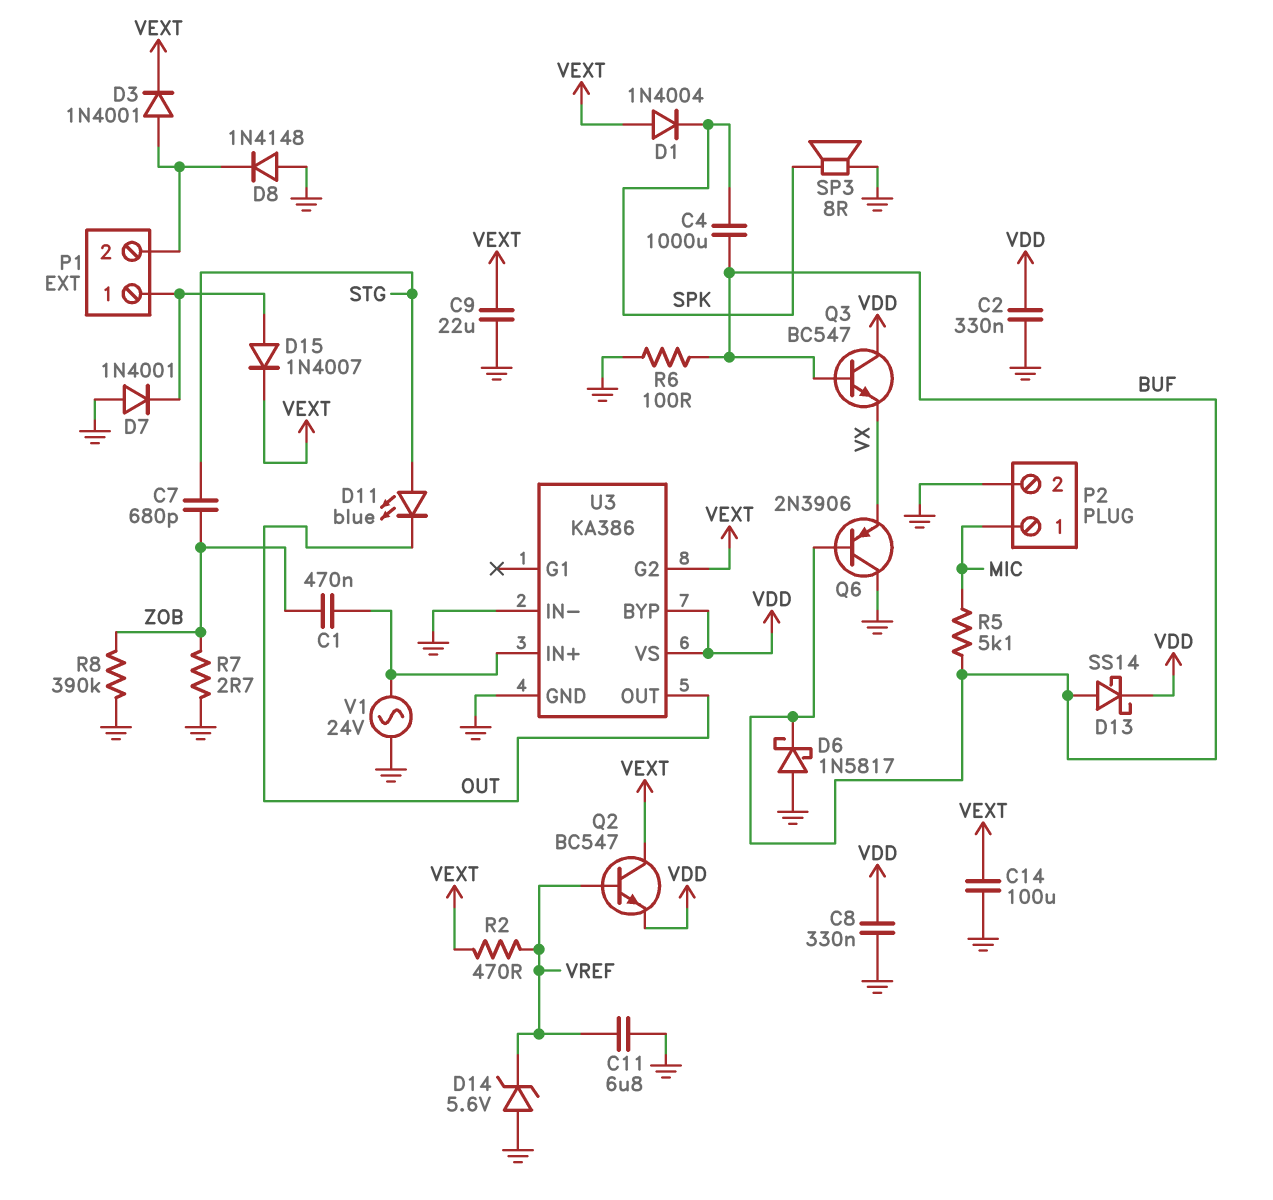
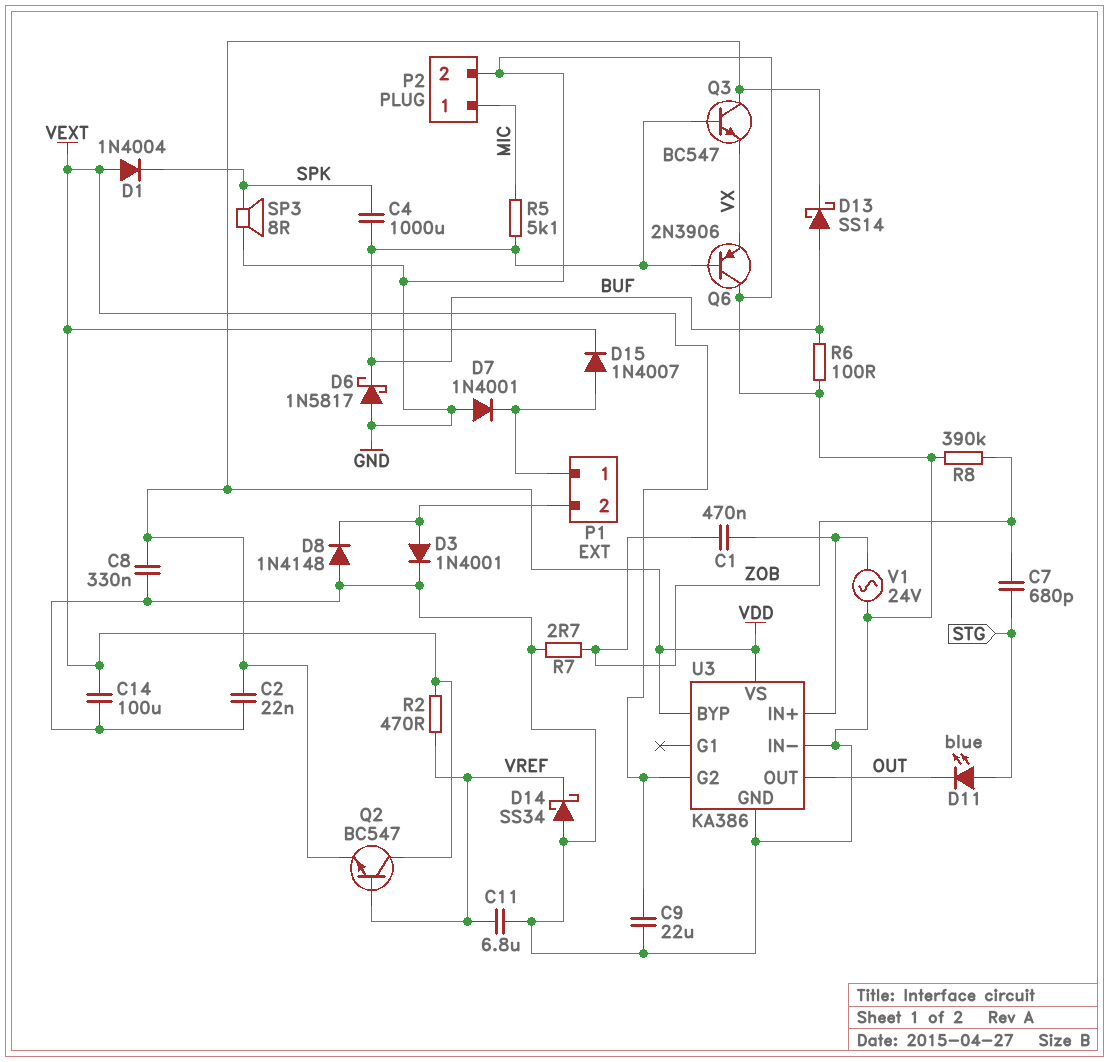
C2: 330nF (GND, VDD) -> 22nF (GND, VDD)
D3: diode 1N4001 (A P1/2, K VEXT) -> diode 1N4001 (A P1/2, K GND)
D14: zener 5.6V (A GND, K VREF) -> schottky SS34 (A GND, K VREF)

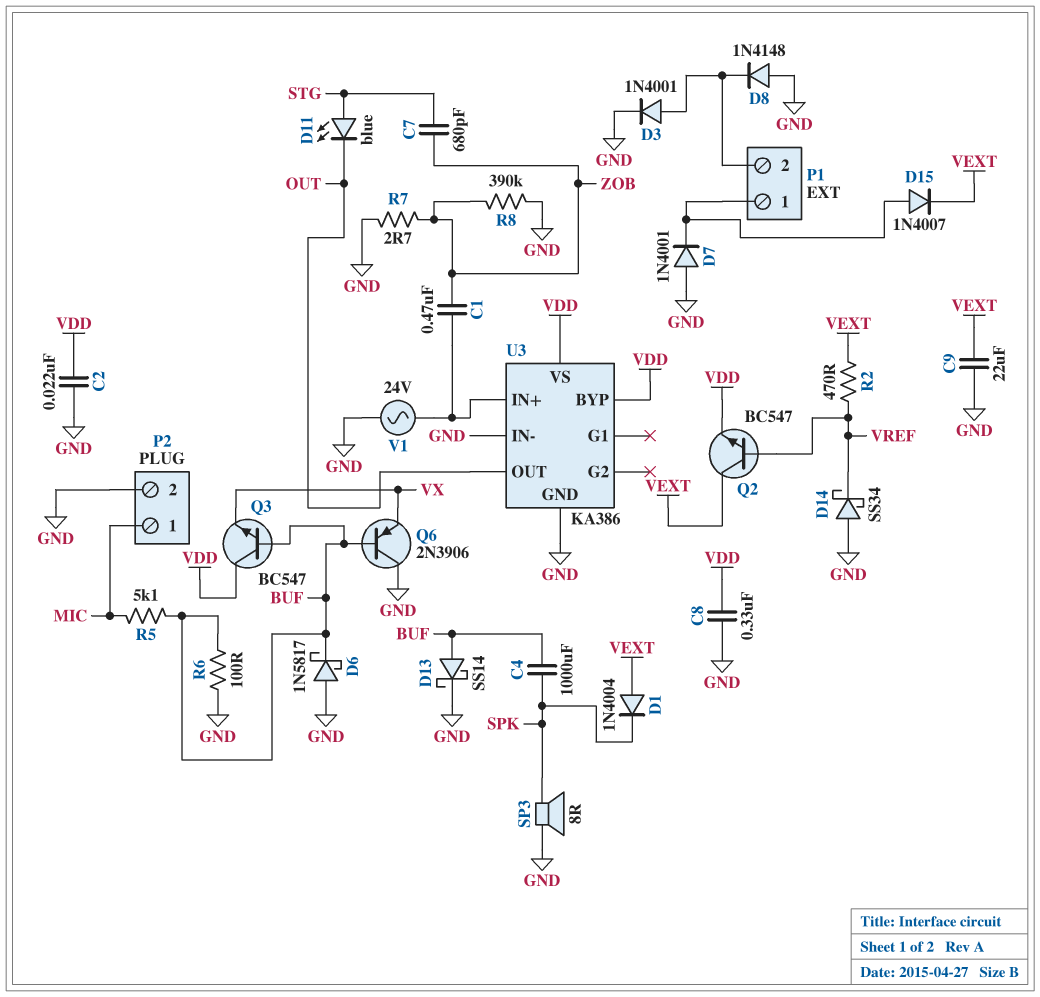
C11: 6.8uF (GND, VREF) -> none
C14: 100uF (GND, VEXT) -> none
D13: schottky SS14 (A BUF, K VDD) -> schottky SS14 (A BUF, K GND)
U3 pin G2: VEXT -> none

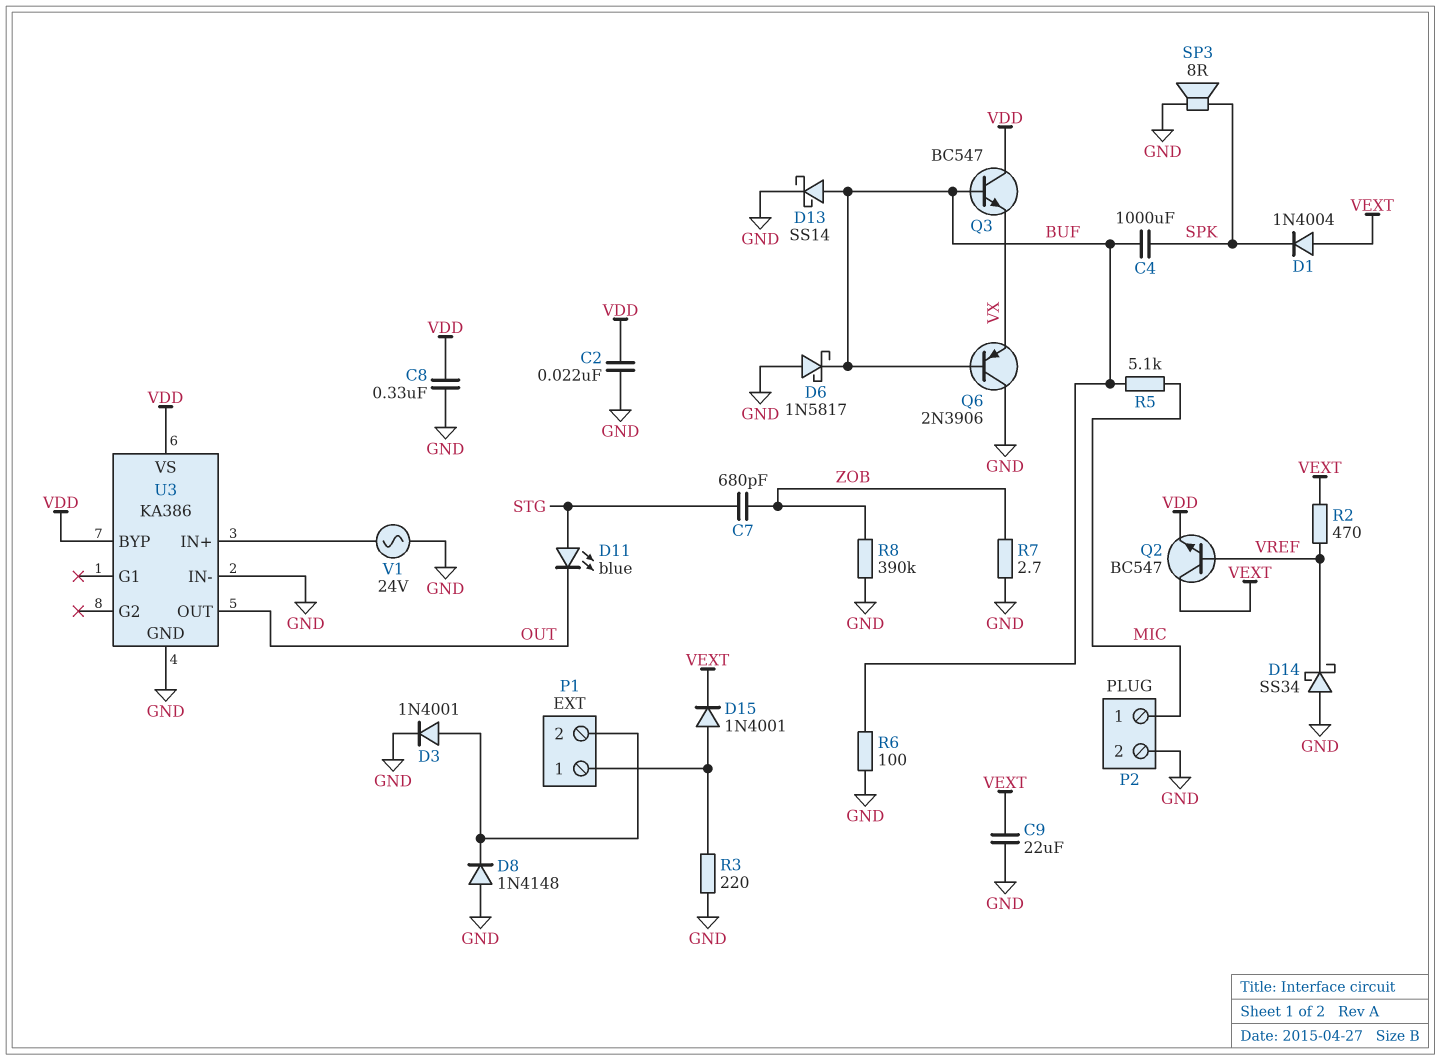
C1: 470nF (U3/IN+, ZOB) -> none
D7: diode 1N4001 (A GND, K P1/1) -> none
D15: diode 1N4007 (A P1/1, K VEXT) -> diode 1N4001 (A P1/1, K VEXT)
R3: none -> 220 (GND, P1/1)

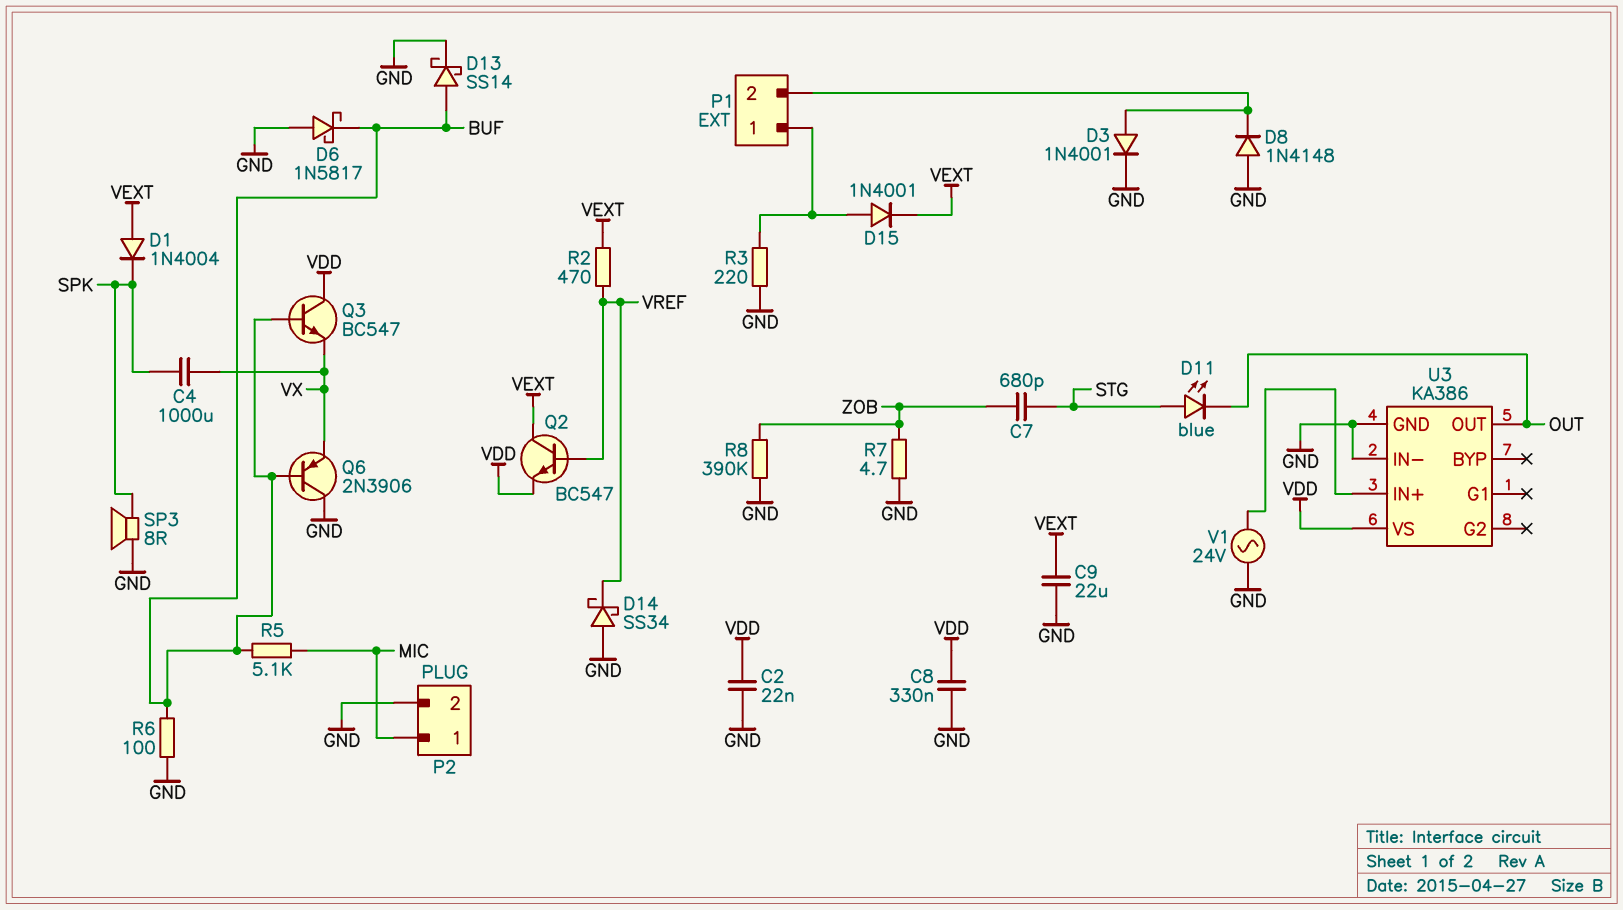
C4: 1000uF (BUF, SPK) -> 1000uF (SPK, VX)
R7: 2.7 (GND, ZOB) -> 4.7 (GND, ZOB)
U3 pin BYP: VDD -> none

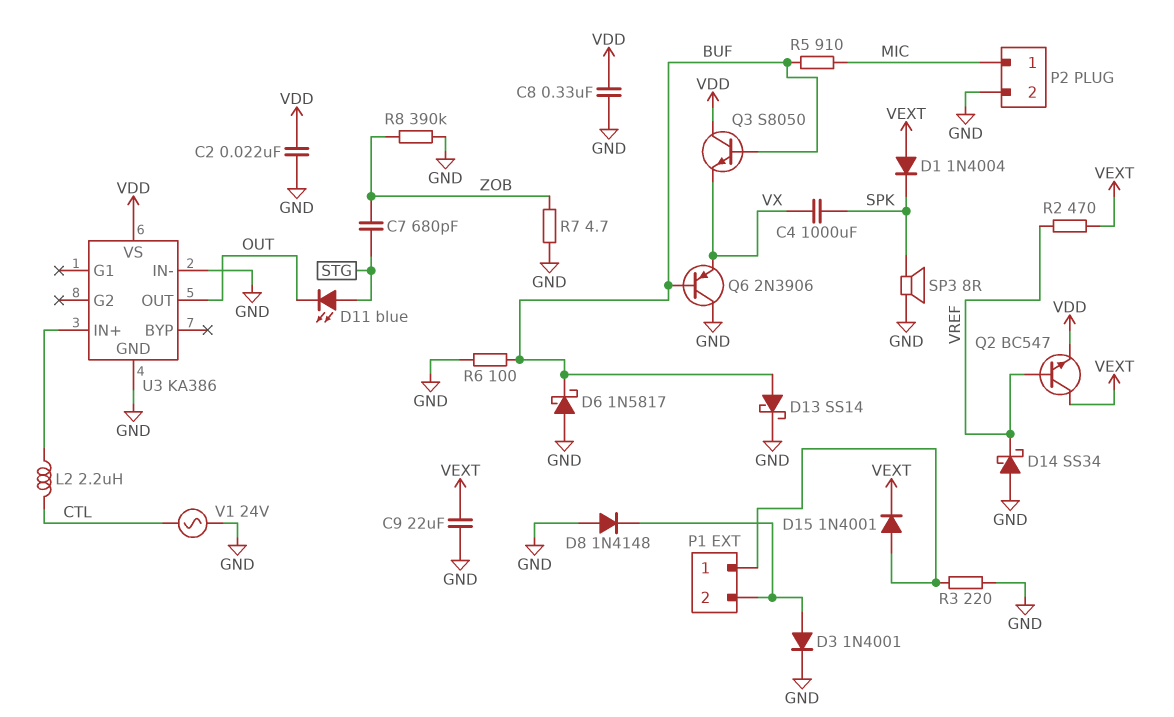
L2: none -> 2.2uH (CTL, U3/IN+)
Q3: NPN BC547 (B BUF, C VDD, E VX) -> NPN S8050 (B BUF, C VDD, E VX)
R5: 5.1k (BUF, MIC) -> 910 (BUF, MIC)
V1: AC 24V (GND, U3/IN+) -> AC 24V (CTL, GND)

